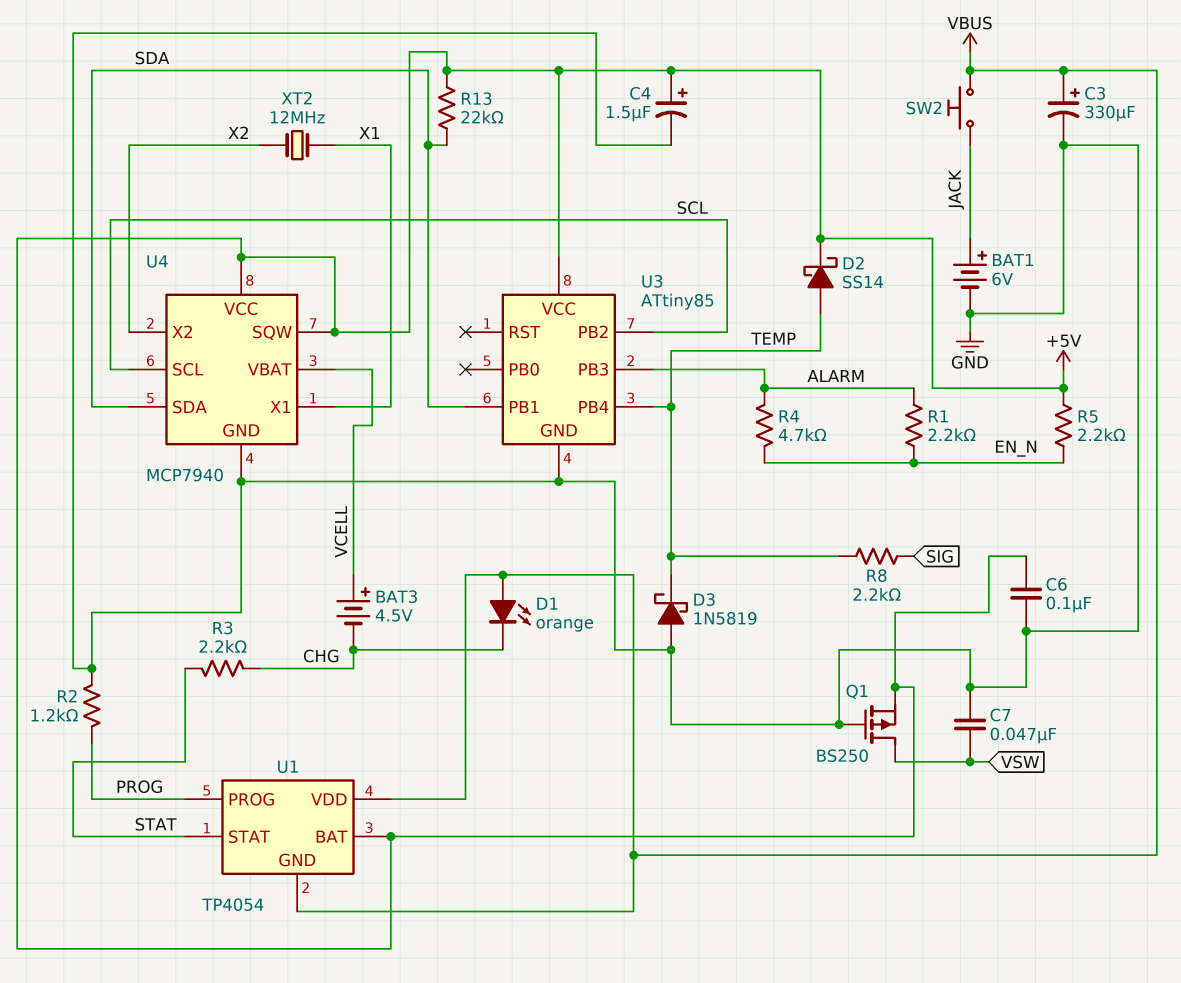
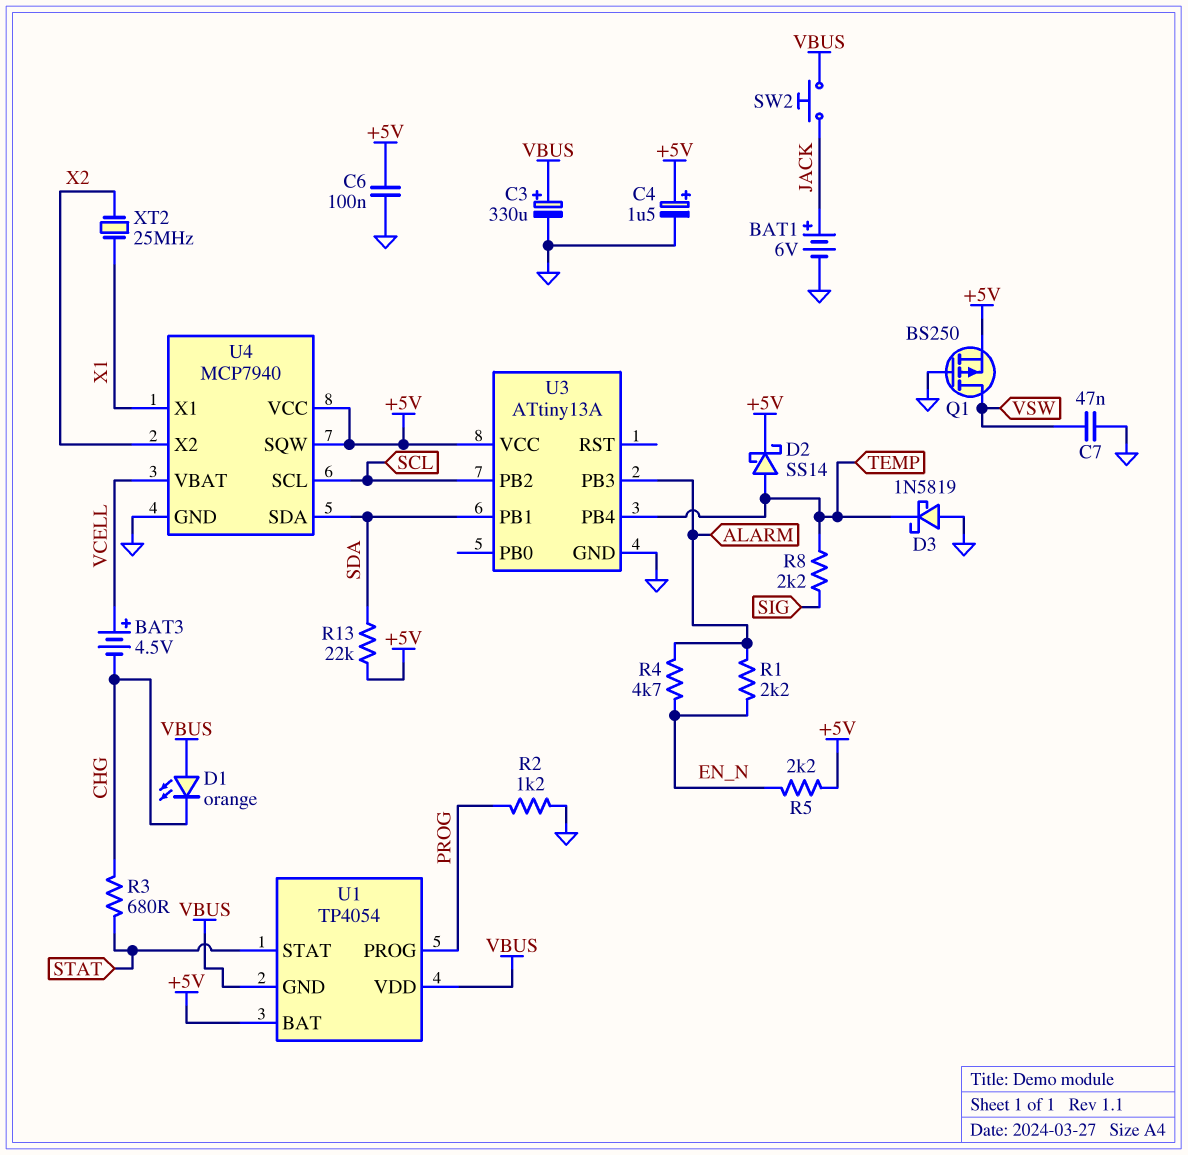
R3: 2.2k (CHG, STAT) -> 680 (CHG, STAT)
U3: ATtiny85 -> ATtiny13A
XT2: 12MHz (X1, X2) -> 25MHz (X1, X2)

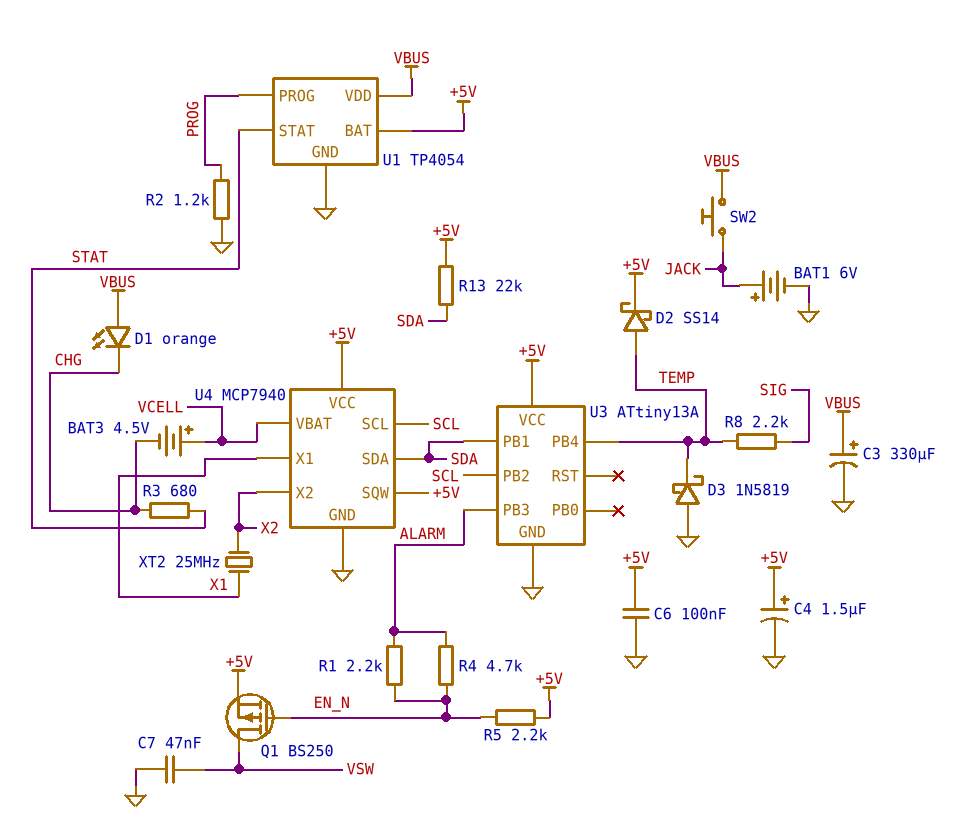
Q1: PMOS BS250 (G GND, D VSW, S +5V) -> PMOS BS250 (G EN_N, D VSW, S +5V)
U1 pin GND: VBUS -> GND

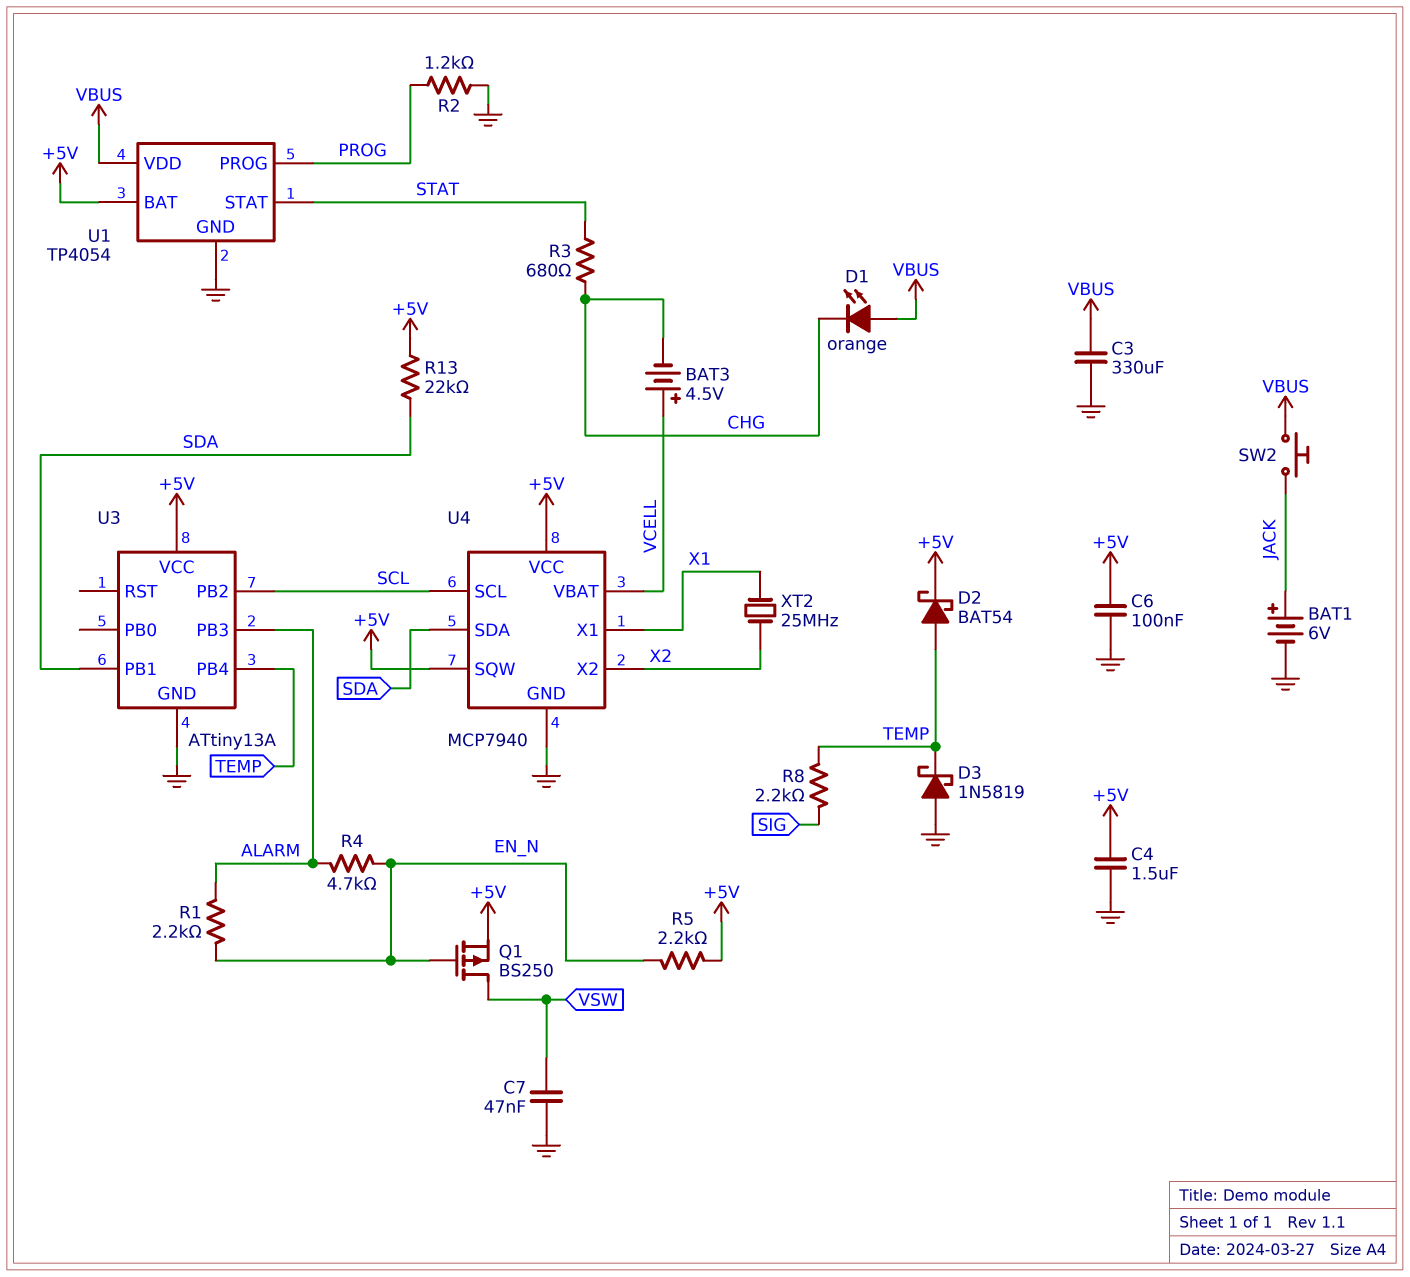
C3: 330uF (plus VBUS, minus GND) -> 330uF (GND, VBUS)
C4: 1.5uF (plus +5V, minus GND) -> 1.5uF (+5V, GND)
D2: schottky SS14 (A TEMP, K +5V) -> schottky BAT54 (A TEMP, K +5V)

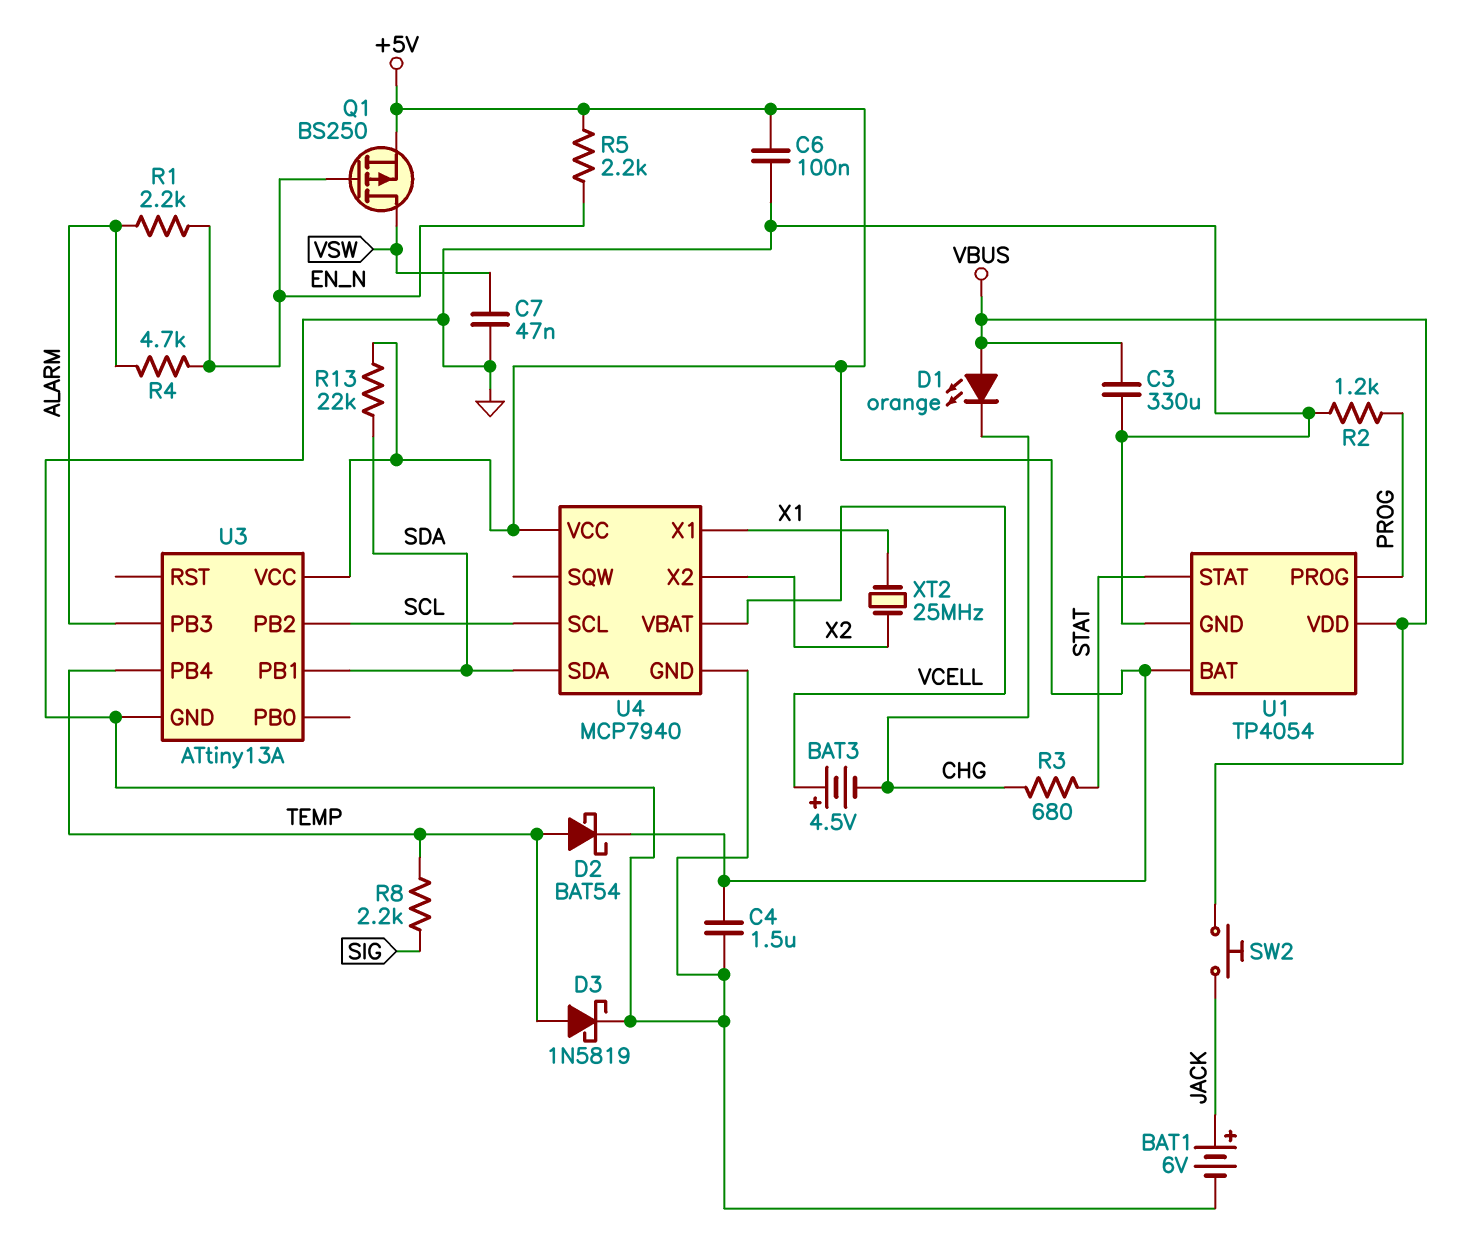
D3: schottky 1N5819 (A GND, K TEMP) -> schottky 1N5819 (A TEMP, K GND)
U4 pin SQW: +5V -> none

